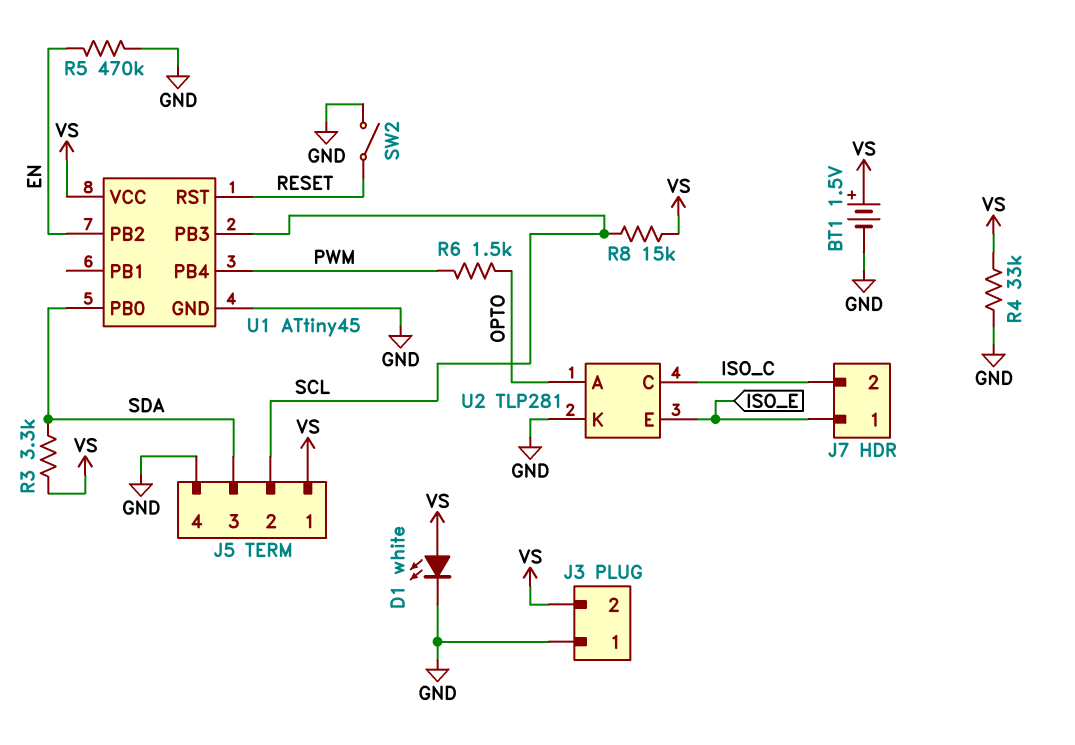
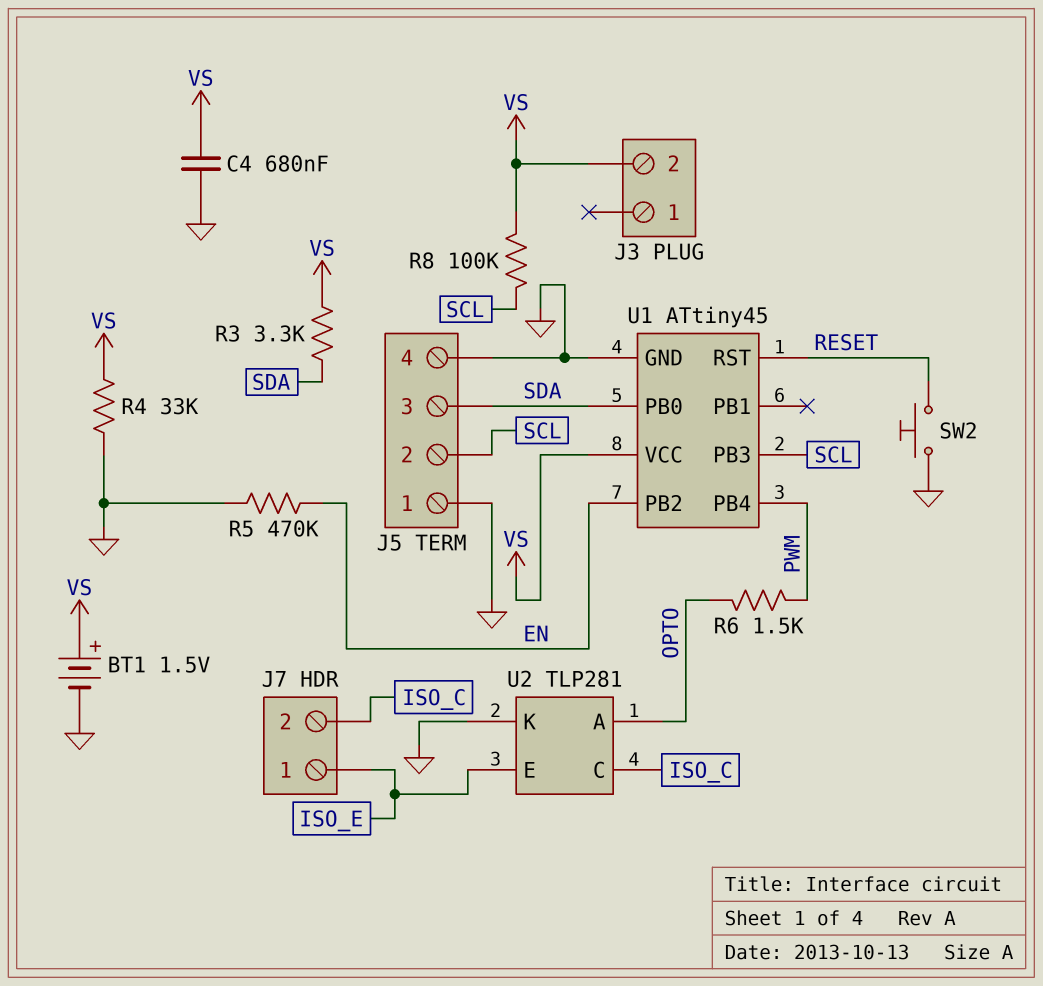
C4: none -> 680nF (GND, VS)
D1: LED white (A VS, K GND) -> none
J3 pin 1: GND -> none
J5 pin 1: VS -> GND
R8: 15k (SCL, VS) -> 100k (SCL, VS)
SW2: switch (GND, RESET) -> button (GND, RESET)

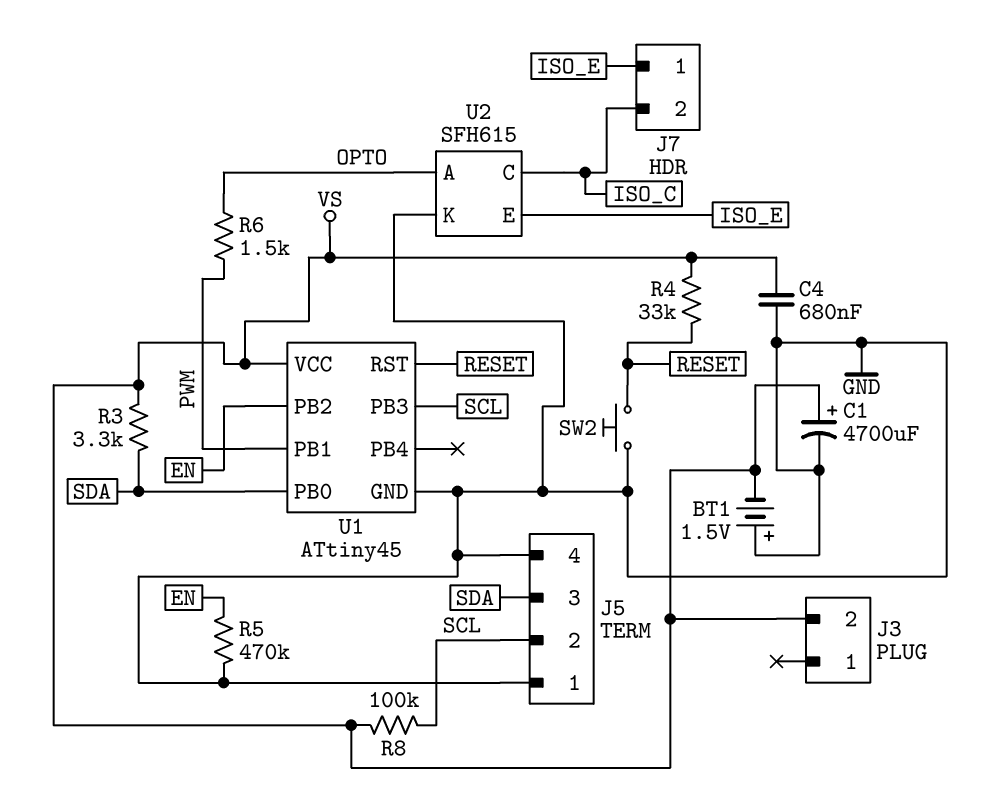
BT1: 1.5V (plus VS, minus GND) -> 1.5V (plus GND, minus VS)
C1: none -> 4700uF (plus VS, minus GND)
R4: 33k (GND, VS) -> 33k (RESET, VS)
U1 pin PB1: none -> PWM
U1 pin PB4: PWM -> none
U2: TLP281 -> SFH615

